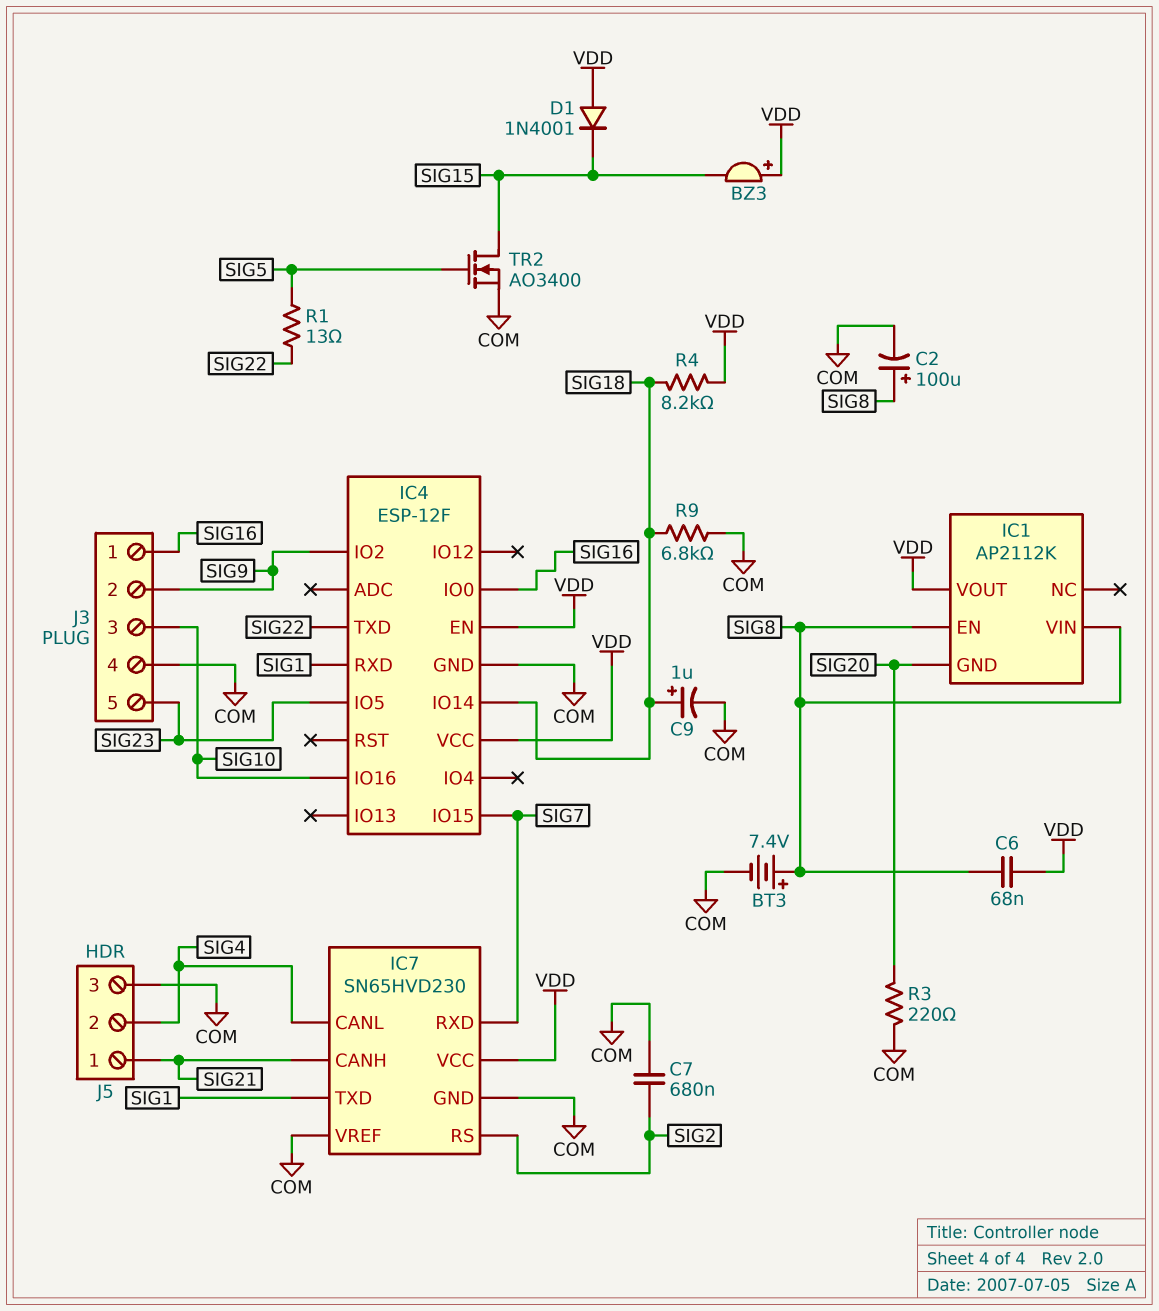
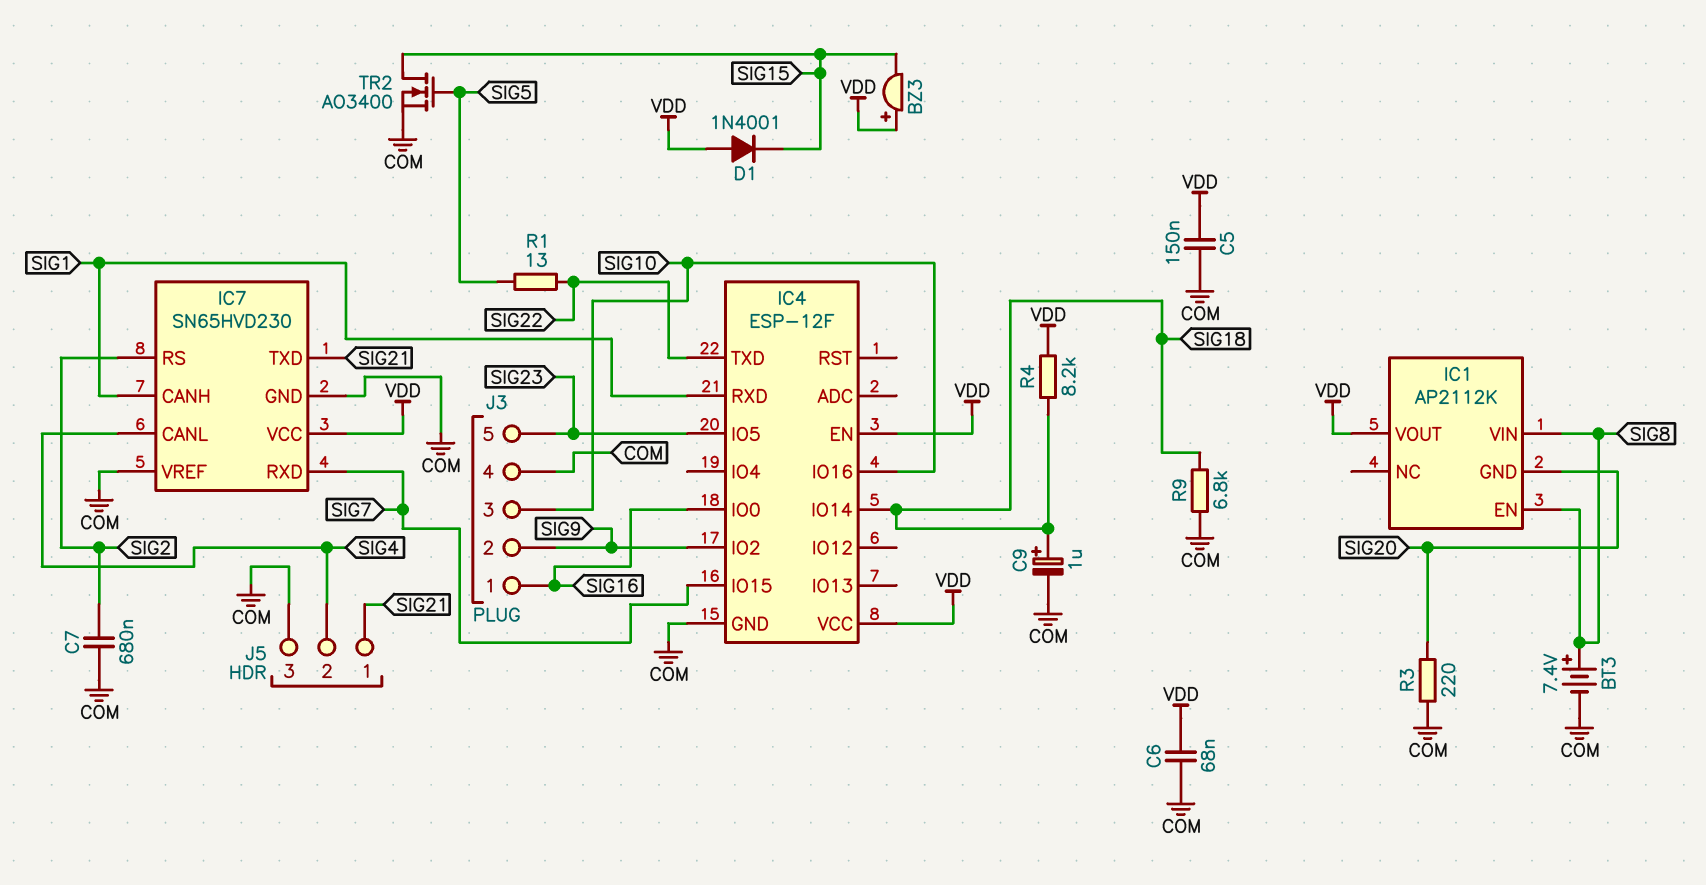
C2: 100uF (plus SIG8, minus COM) -> none
C5: none -> 150nF (COM, VDD)
C6: 68nF (SIG8, VDD) -> 68nF (COM, VDD)
IC7 pin CANH: SIG21 -> SIG1
IC7 pin TXD: SIG1 -> SIG21

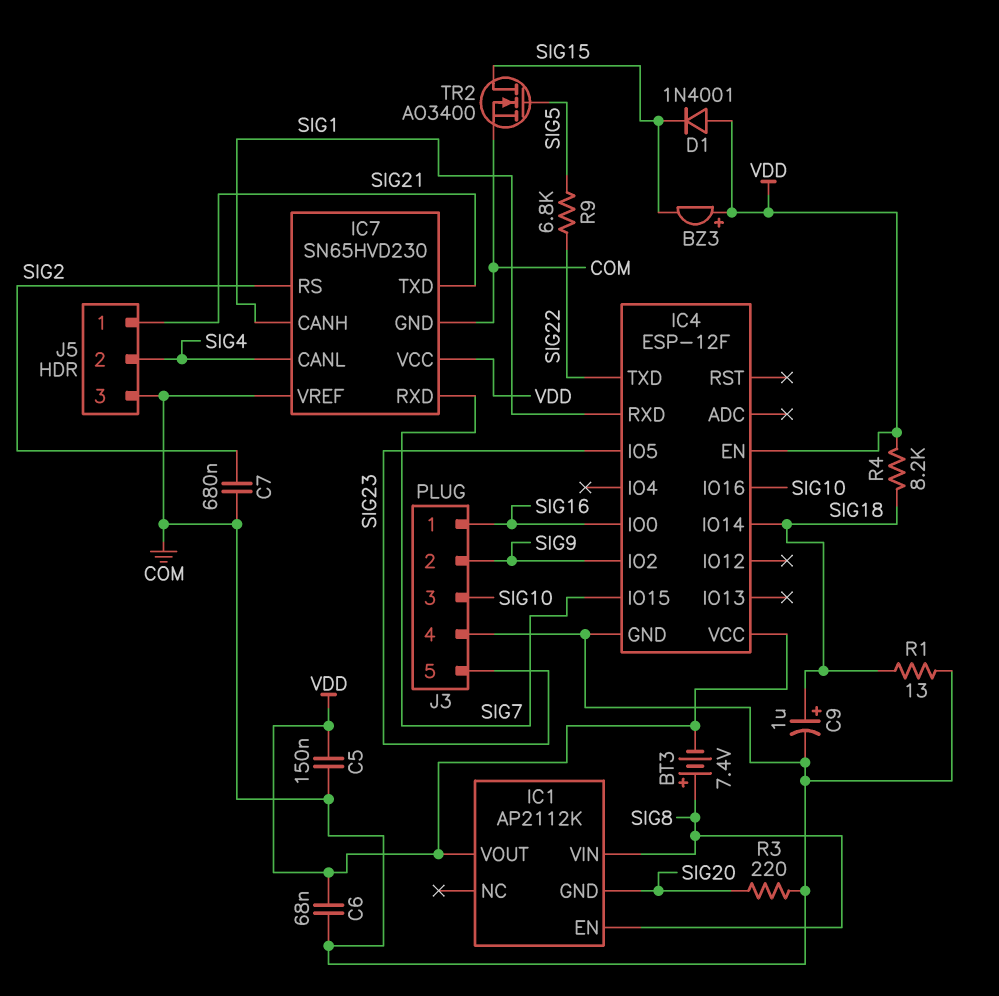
BT3: 7.4V (plus SIG8, minus COM) -> 7.4V (plus SIG8, minus VDD)
R1: 13 (SIG5, SIG22) -> 13 (COM, SIG18)
R9: 6.8k (COM, SIG18) -> 6.8k (SIG5, SIG22)

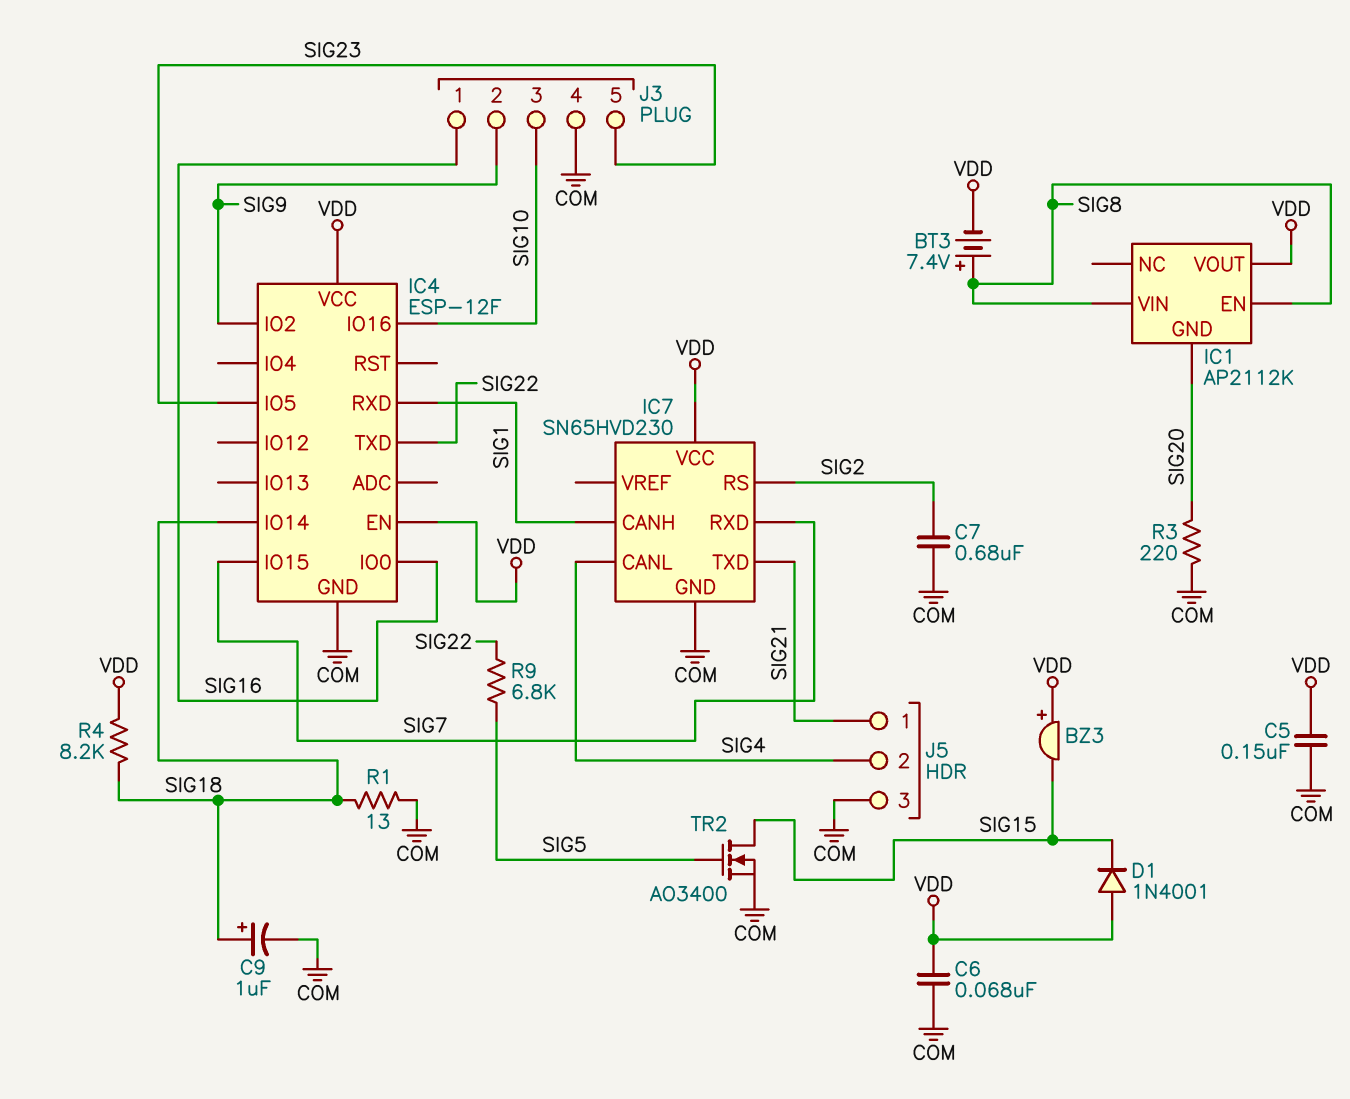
IC7 pin VREF: COM -> none

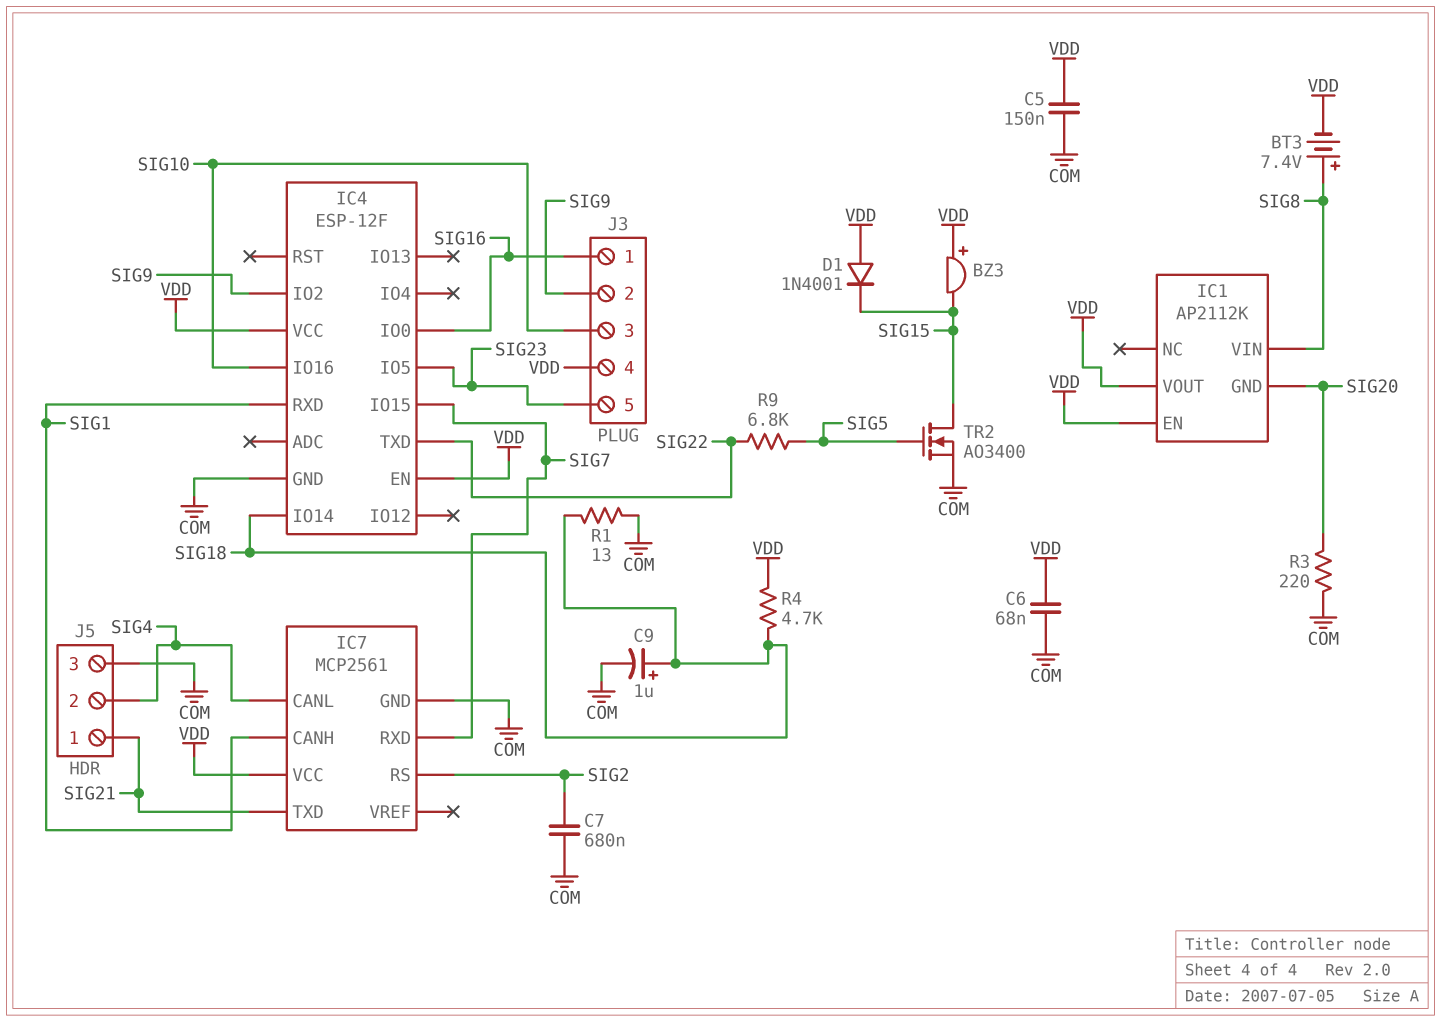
IC1 pin EN: SIG8 -> VDD
IC7: SN65HVD230 -> MCP2561
J3 pin 4: COM -> VDD
R4: 8.2k (SIG18, VDD) -> 4.7k (SIG18, VDD)

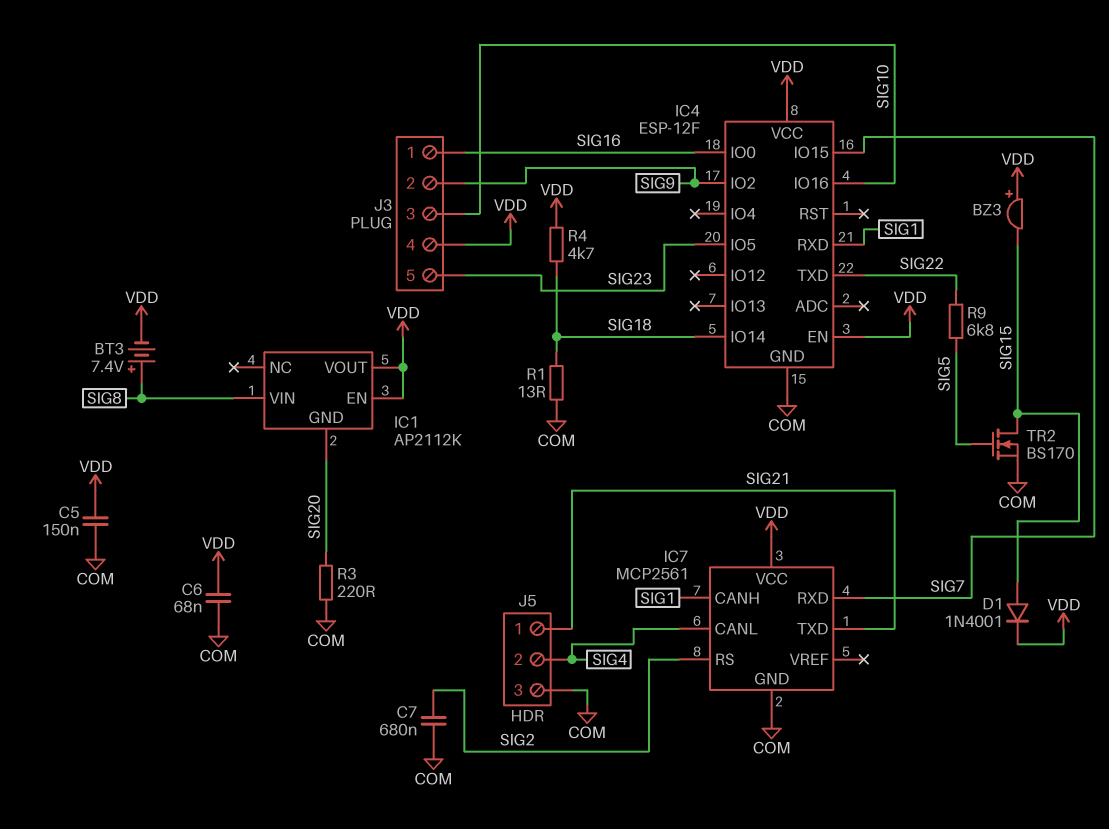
C9: 1uF (plus SIG18, minus COM) -> none
D1: diode 1N4001 (A VDD, K SIG15) -> diode 1N4001 (A SIG15, K VDD)
TR2: NMOS AO3400 (G SIG5, D SIG15, S COM) -> NMOS BS170 (G SIG5, D SIG15, S COM)

